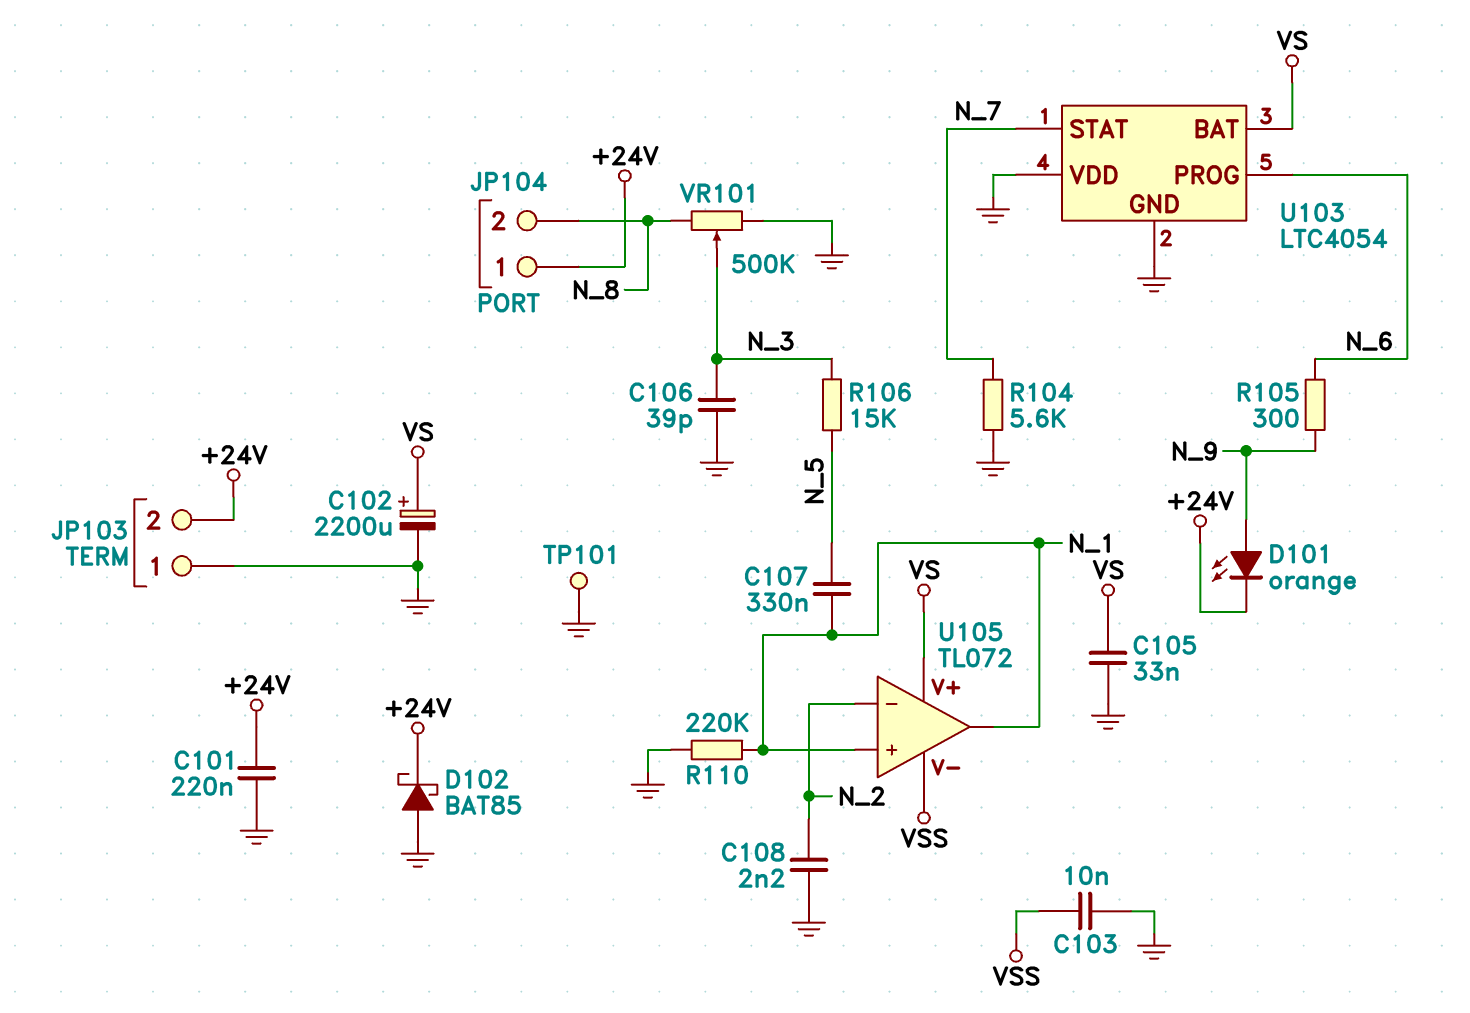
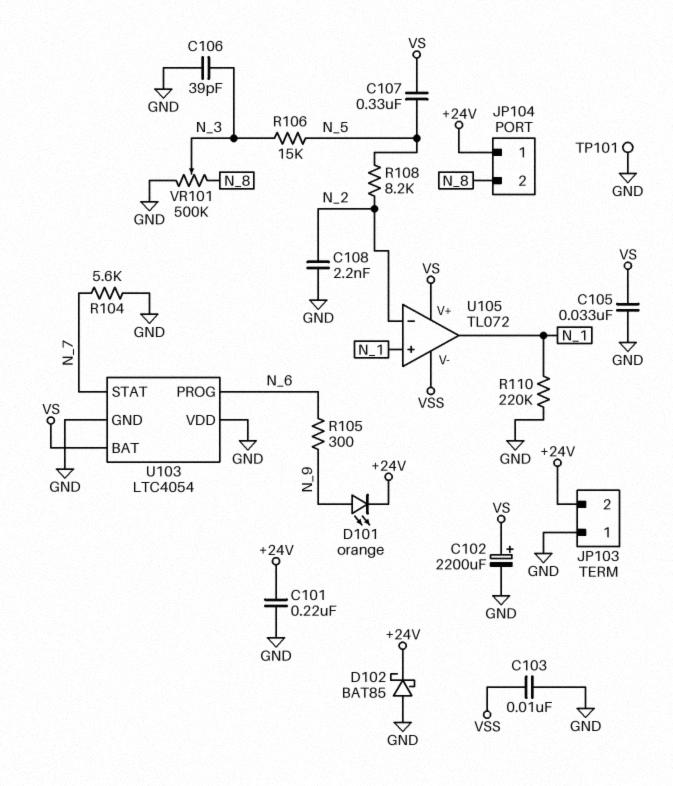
C107: 330nF (N_1, N_5) -> 330nF (N_5, VS)
R108: none -> 8.2k (N_2, N_5)

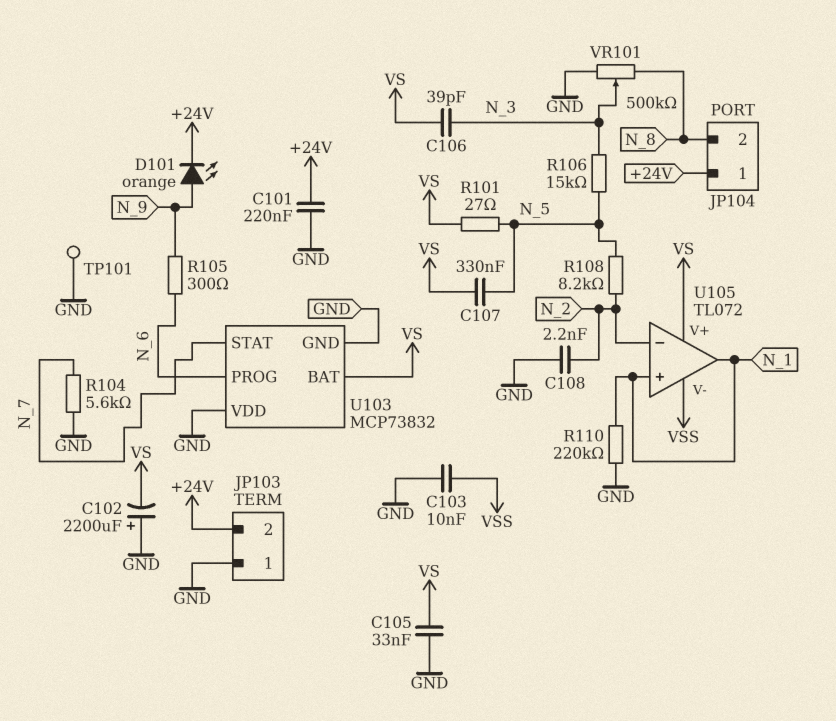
C102: 2200uF (plus VS, minus GND) -> 2200uF (plus GND, minus VS)
C106: 39pF (GND, N_3) -> 39pF (N_3, VS)
D102: schottky BAT85 (A GND, K +24V) -> none
R101: none -> 27 (N_5, VS)
U103: LTC4054 -> MCP73832

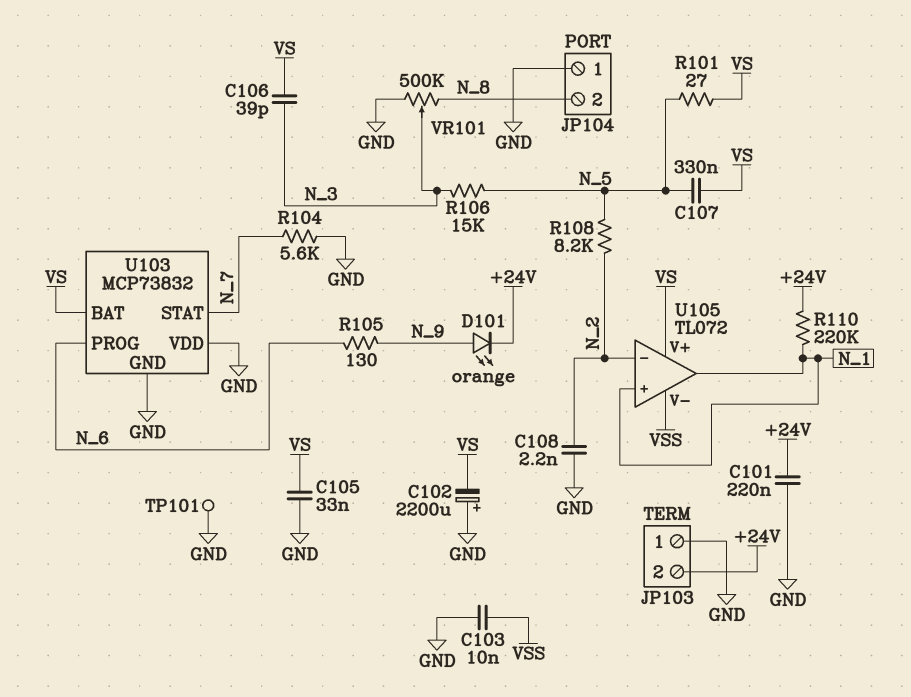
JP104 pin 1: +24V -> GND
R105: 300 (N_6, N_9) -> 130 (N_6, N_9)
R110: 220k (GND, N_1) -> 220k (+24V, N_1)

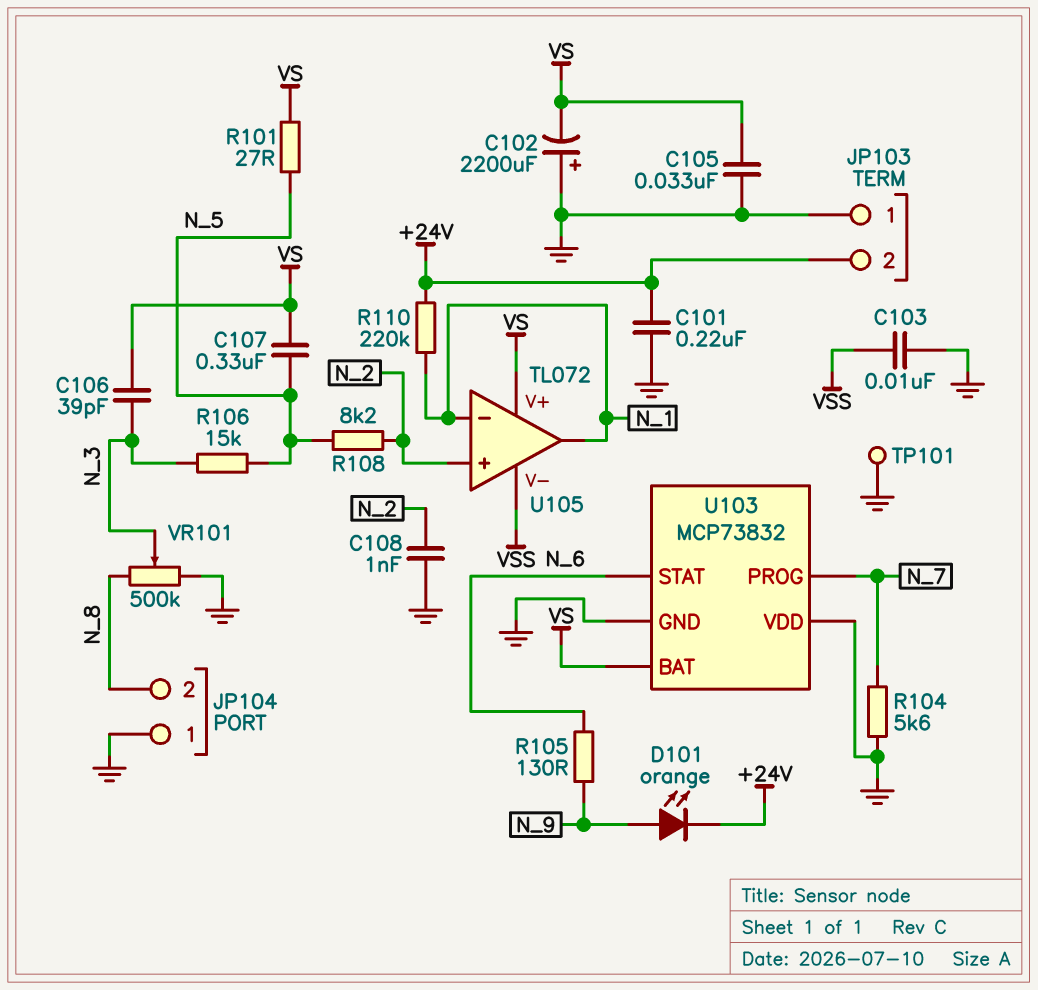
C108: 2.2nF (GND, N_2) -> 1nF (GND, N_2)
U103 pin PROG: N_6 -> N_7
U103 pin STAT: N_7 -> N_6
U105 pin in+: N_1 -> N_2
U105 pin in-: N_2 -> N_1

